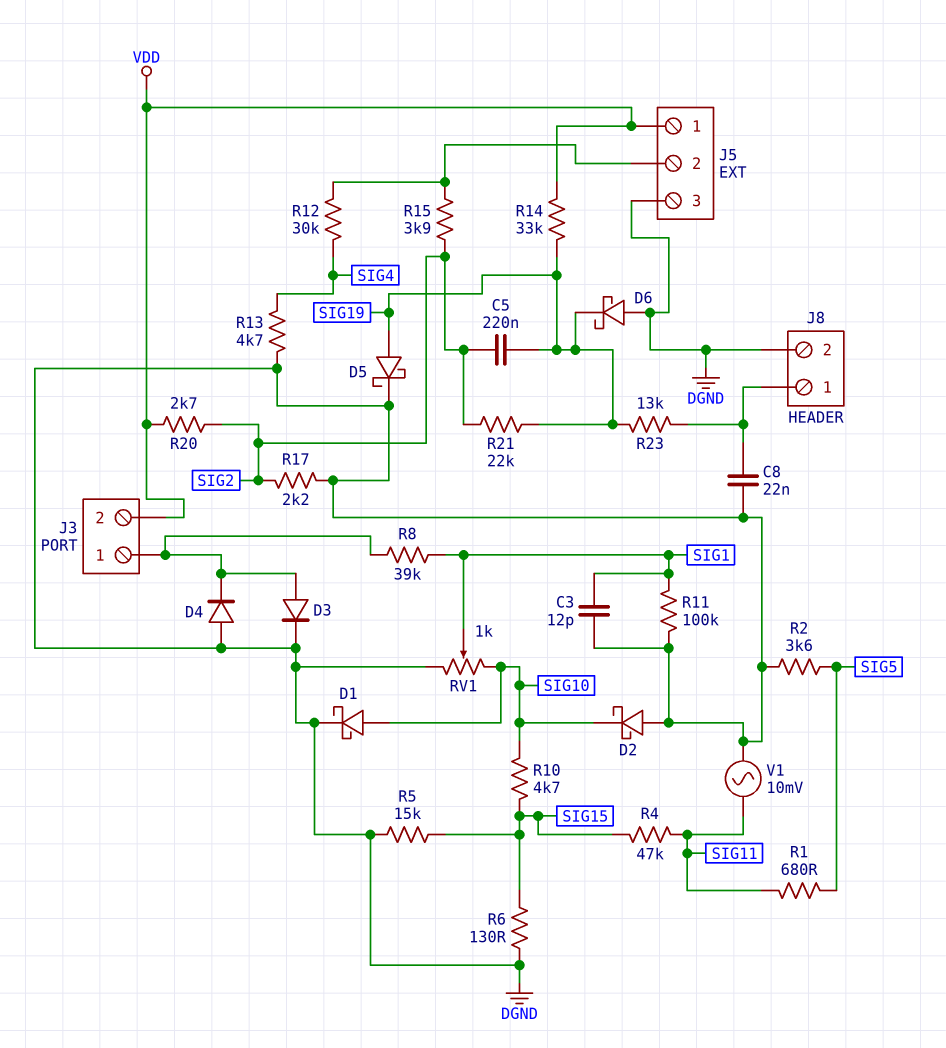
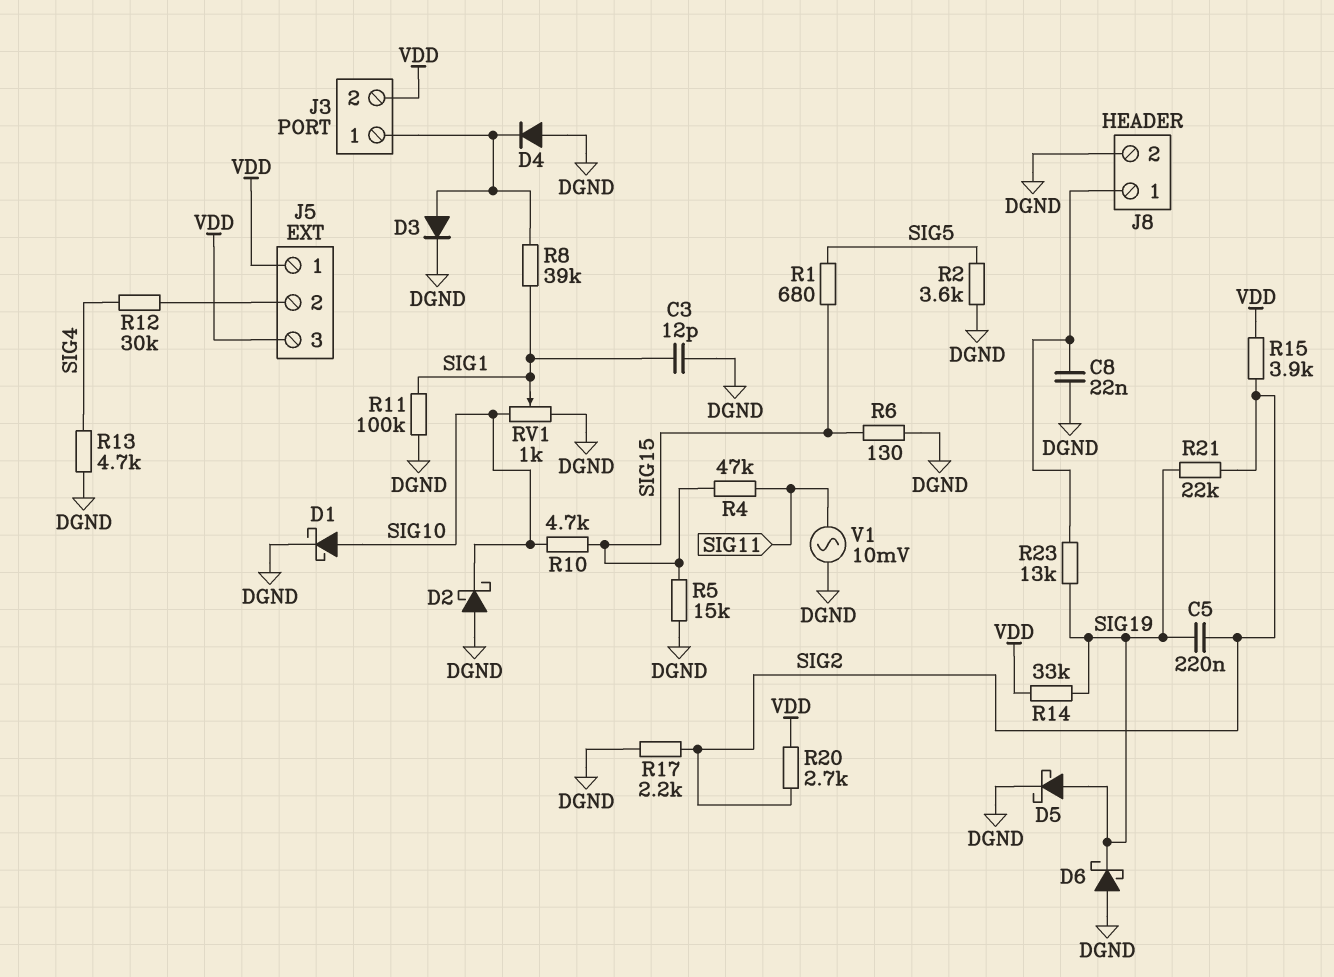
J5 pin 3: DGND -> VDD
R1: 680 (SIG5, SIG11) -> 680 (SIG5, SIG15)
R15: 3.9k (J5/2, SIG2) -> 3.9k (SIG2, VDD)

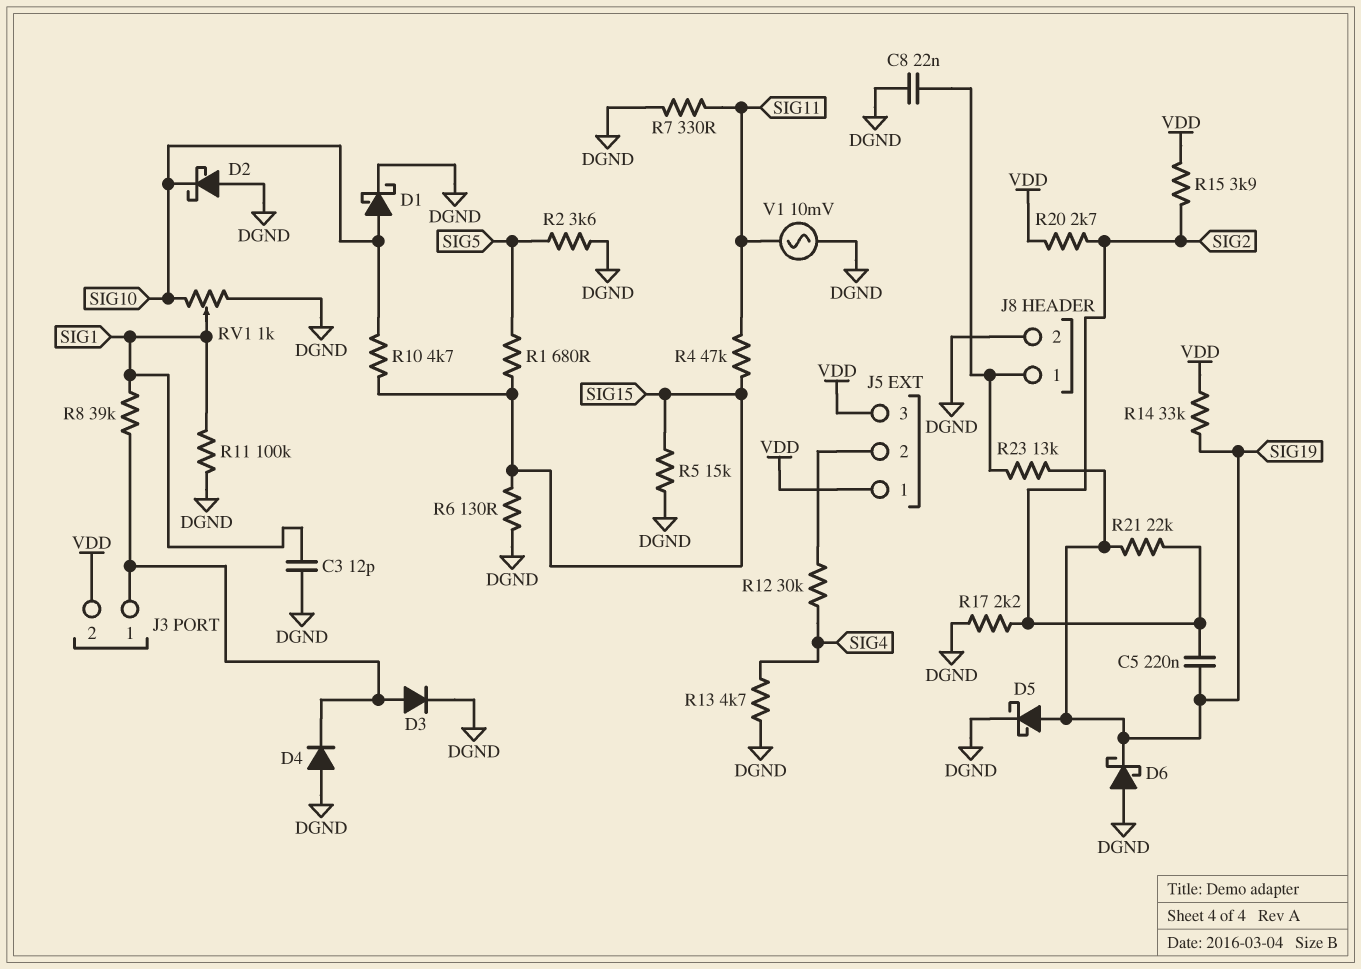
R7: none -> 330 (DGND, SIG11)

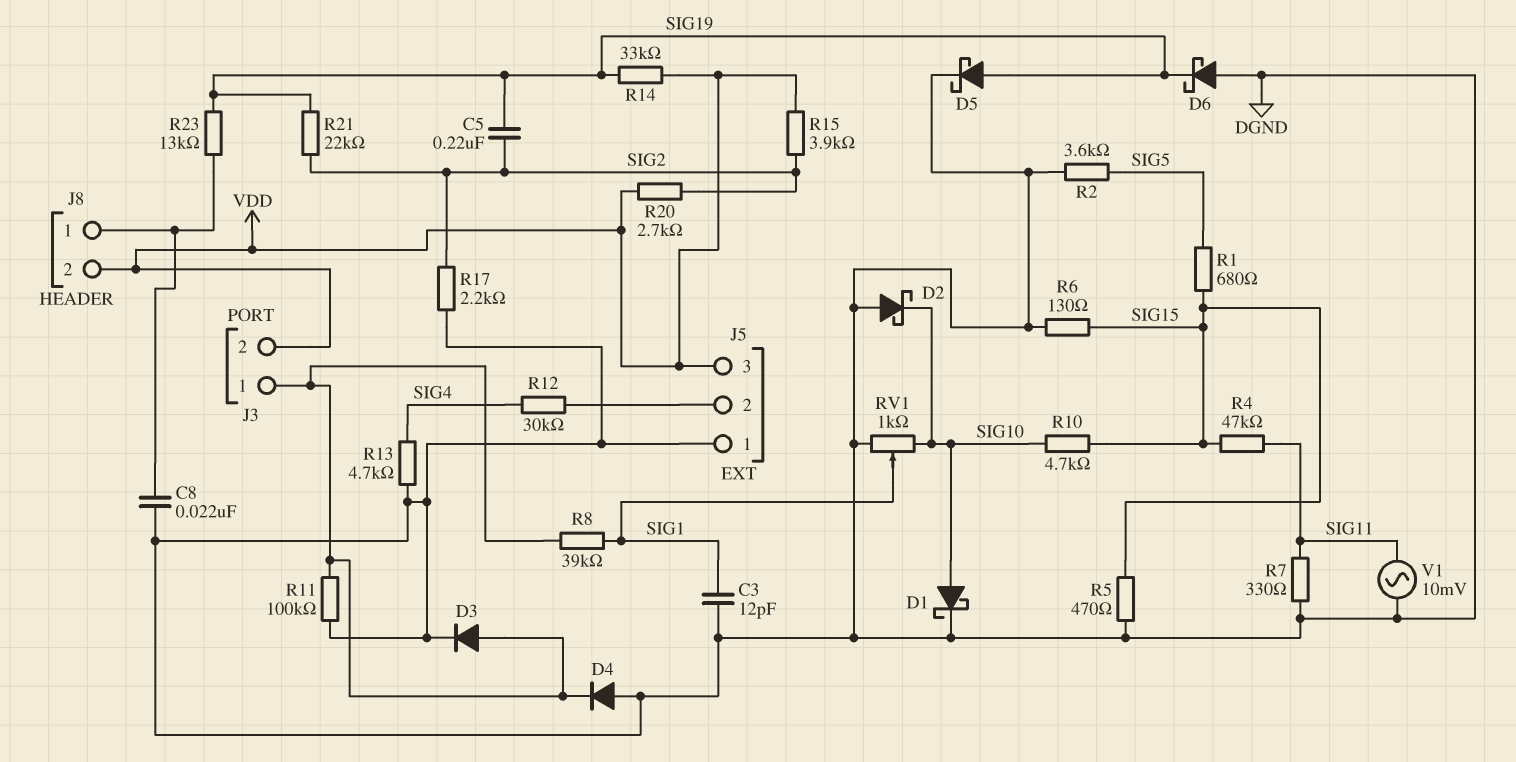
J5 pin 1: VDD -> DGND
J8 pin 2: DGND -> VDD
R5: 15k (DGND, SIG15) -> 470 (DGND, SIG15)
R11: 100k (DGND, SIG1) -> 100k (DGND, J3/1)

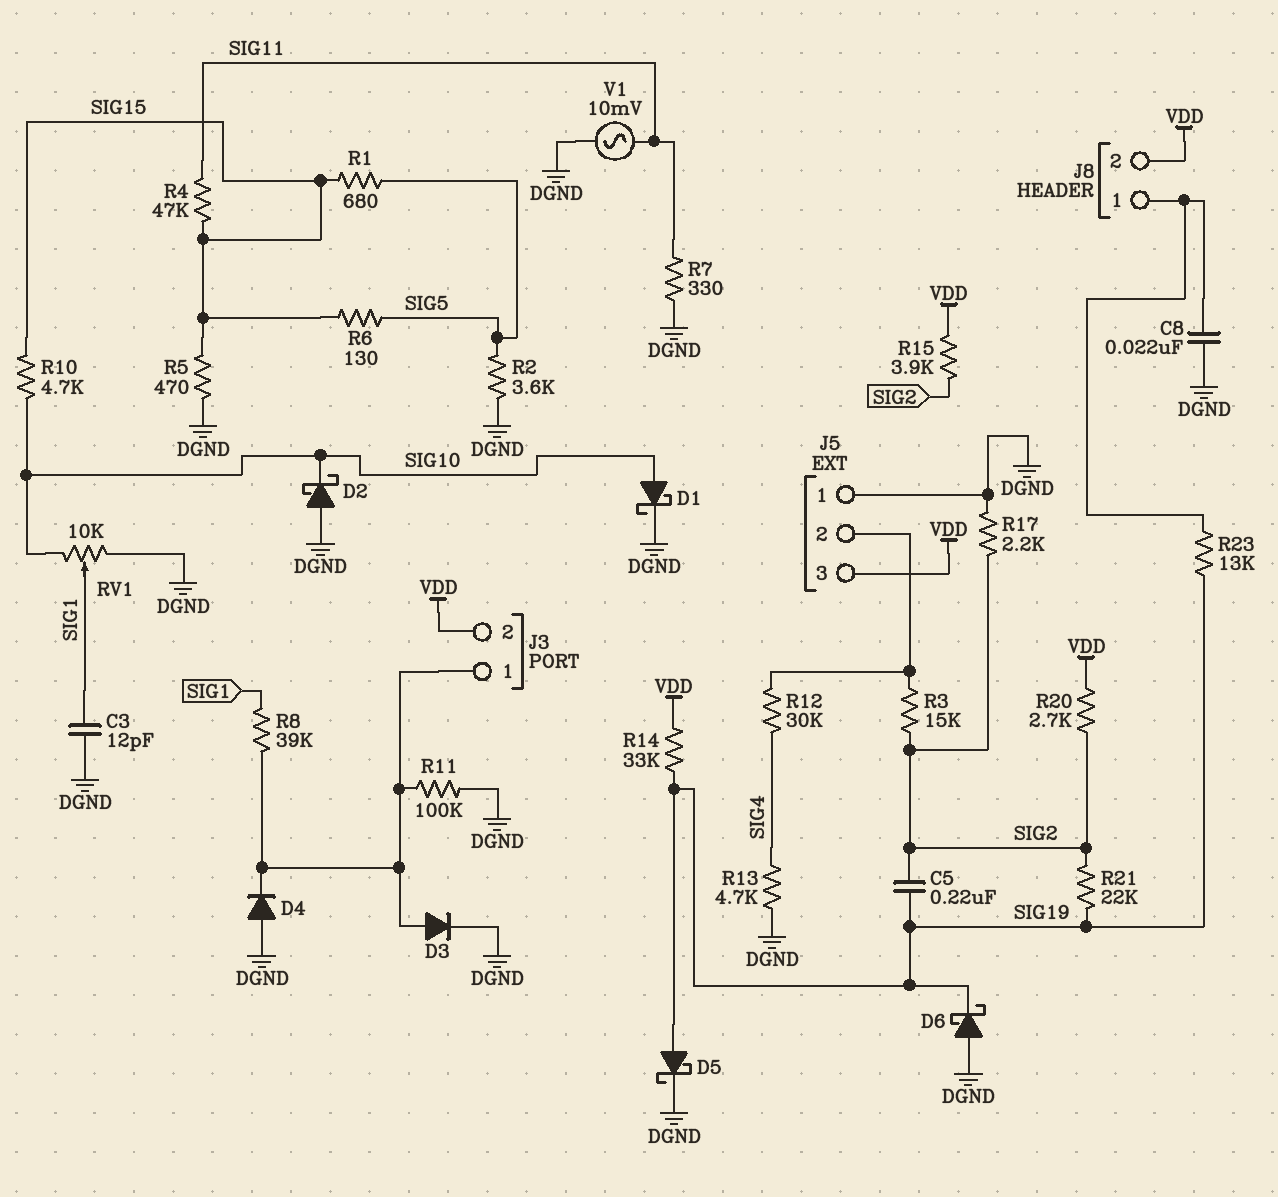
R3: none -> 15k (J5/2, SIG2)
R6: 130 (DGND, SIG15) -> 130 (SIG5, SIG15)
RV1: 1k (DGND, SIG10, wiper SIG1) -> 10k (DGND, SIG10, wiper SIG1)

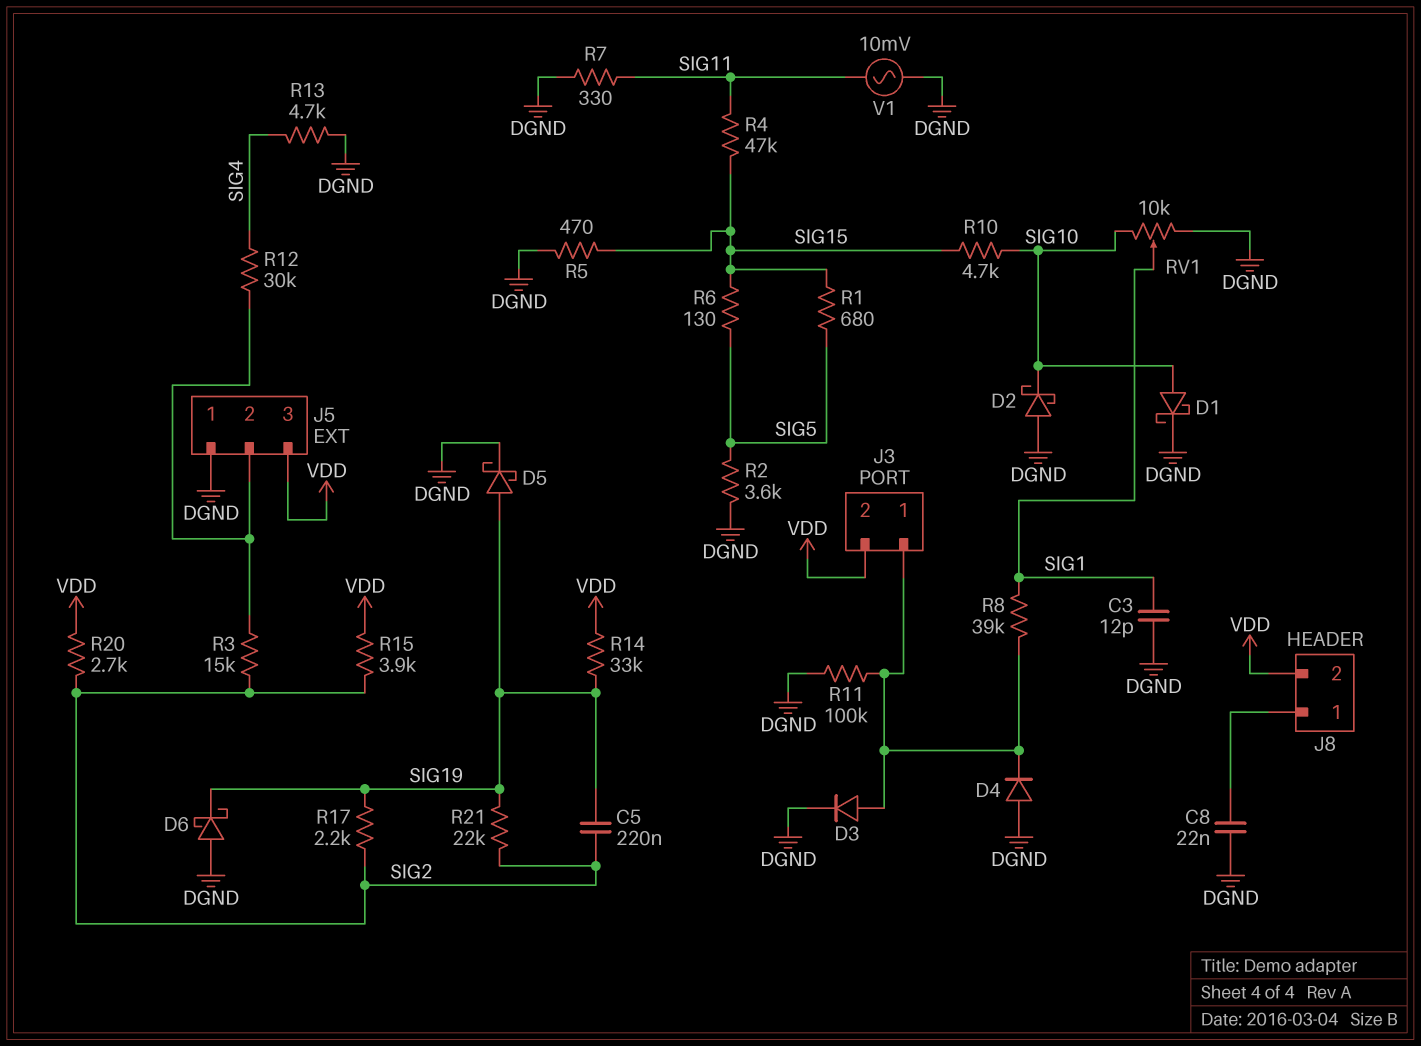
R17: 2.2k (DGND, SIG2) -> 2.2k (SIG2, SIG19)
R23: 13k (J8/1, SIG19) -> none

